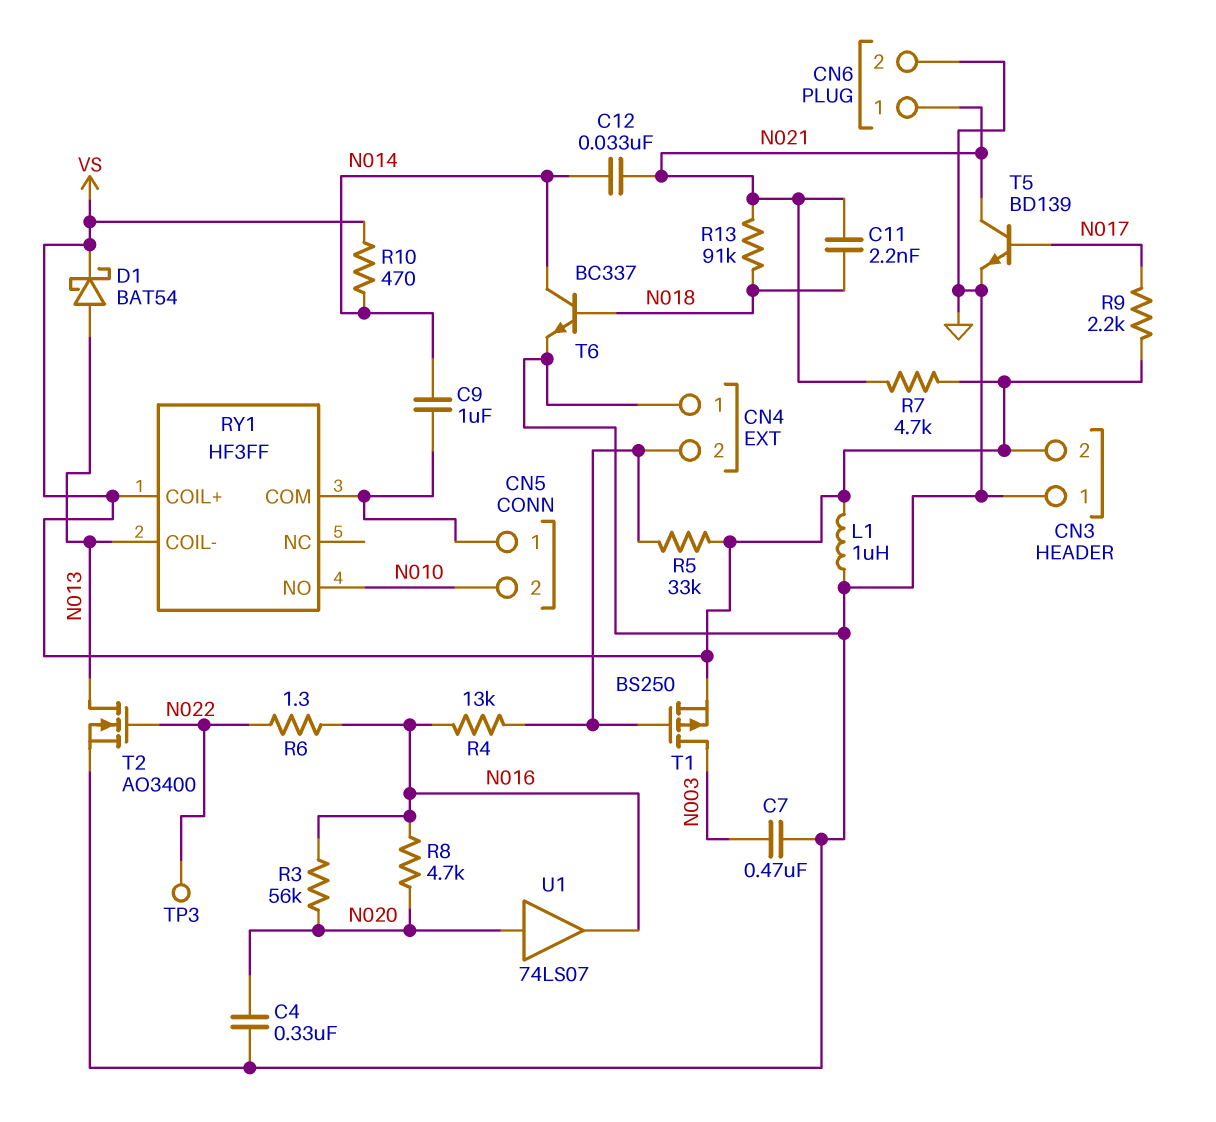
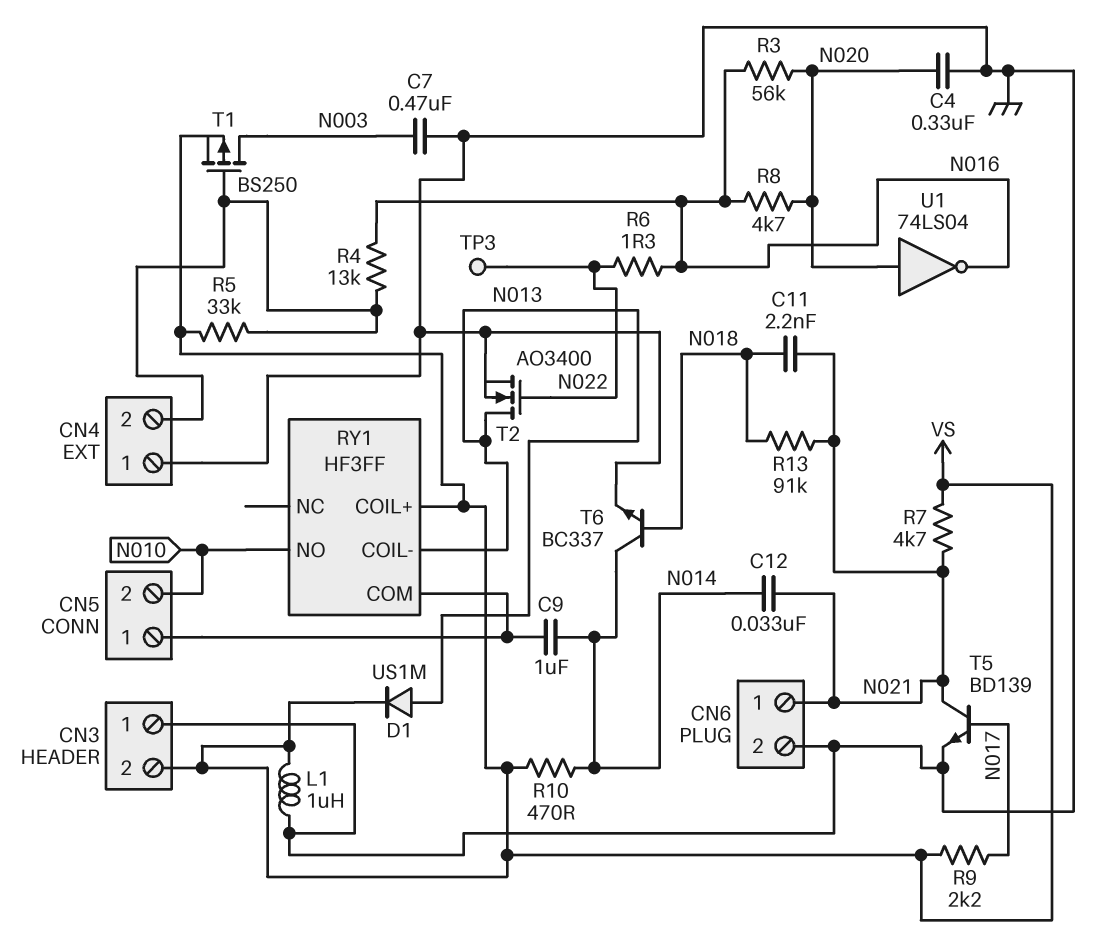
D1: schottky BAT54 (A N013, K VS) -> diode US1M (A N013, K VS)
U1: buffer 74LS07 (in N020, out N016) -> NOT 74LS04 (in N020, out N016)

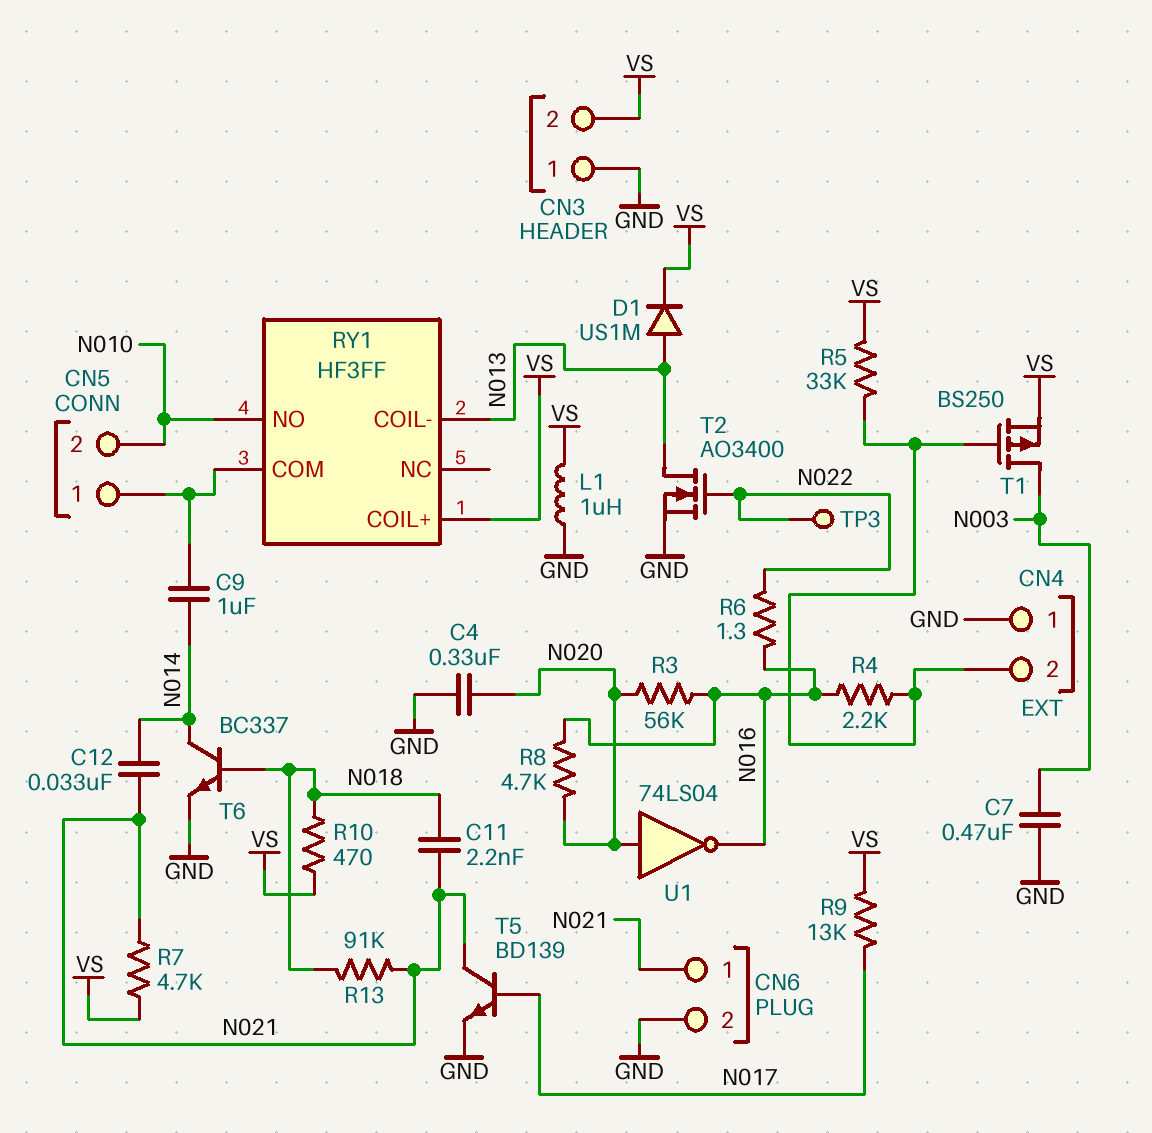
R4: 13k (CN4/2, N016) -> 2.2k (CN4/2, N016)
R9: 2.2k (N017, VS) -> 13k (N017, VS)
R10: 470 (N014, VS) -> 470 (N018, VS)

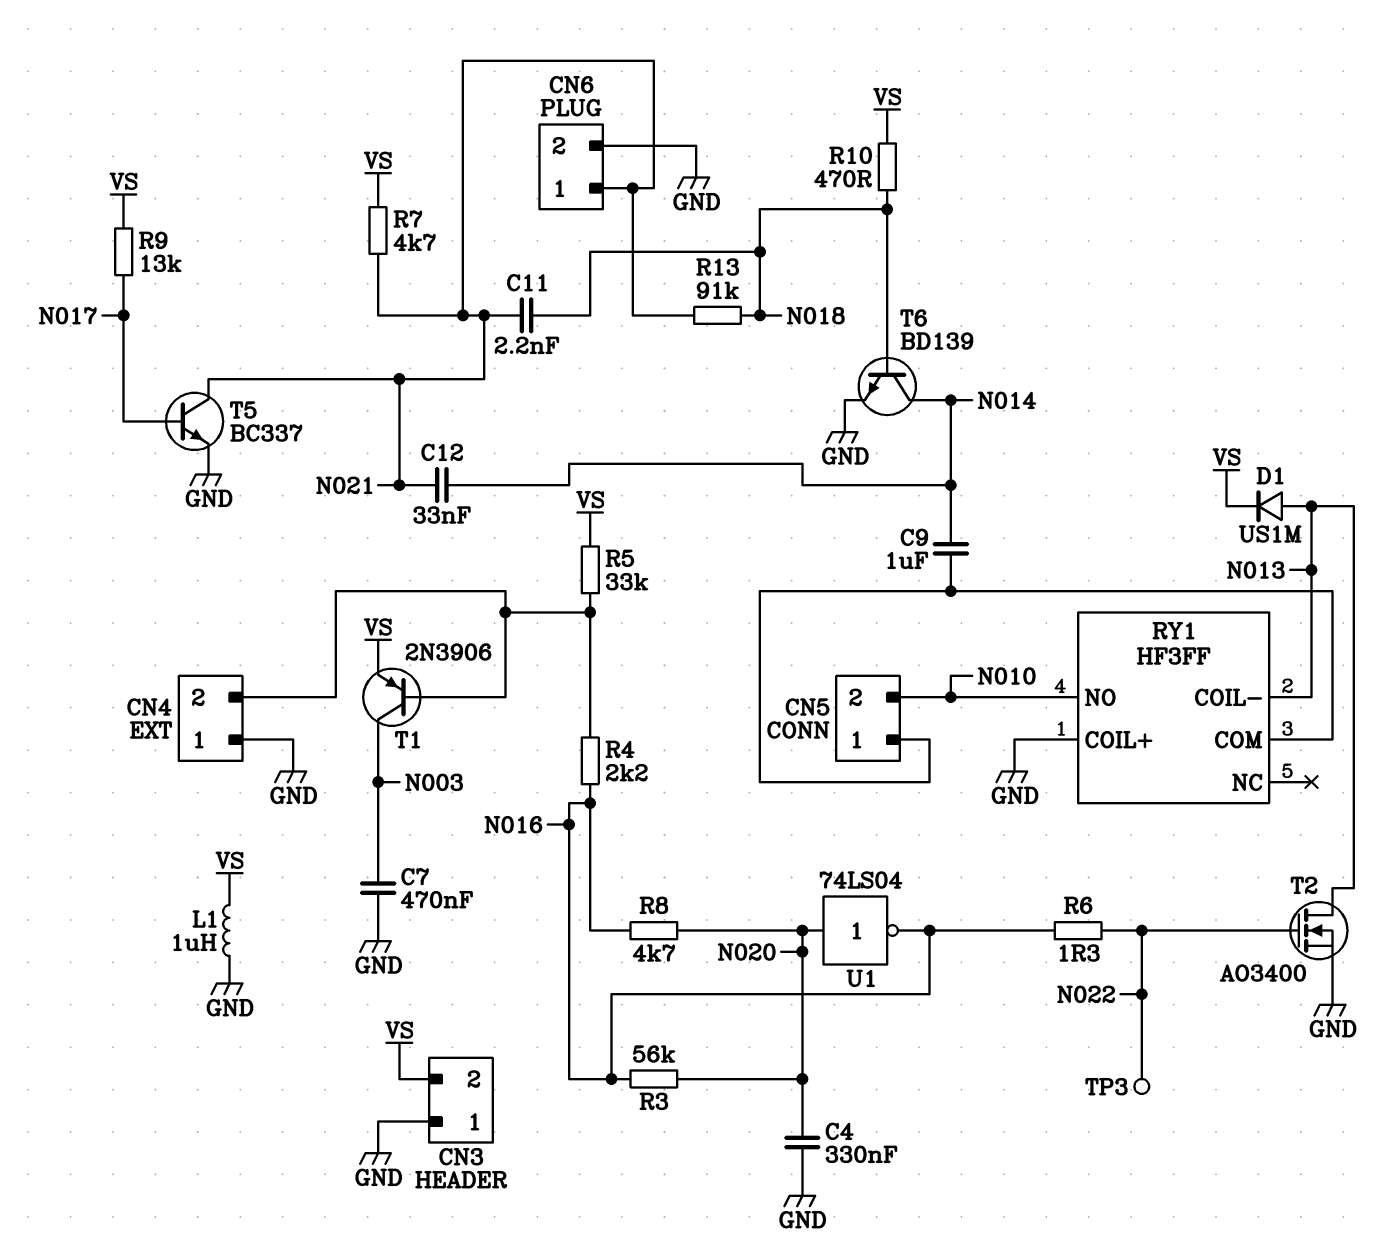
RY1 pin COIL+: VS -> GND
T1: PMOS BS250 (G CN4/2, D N003, S VS) -> PNP 2N3906 (B CN4/2, C N003, E VS)
T5: NPN BD139 (B N017, C N021, E GND) -> NPN BC337 (B N017, C N021, E GND)
T6: NPN BC337 (B N018, C N014, E GND) -> NPN BD139 (B N018, C N014, E GND)

